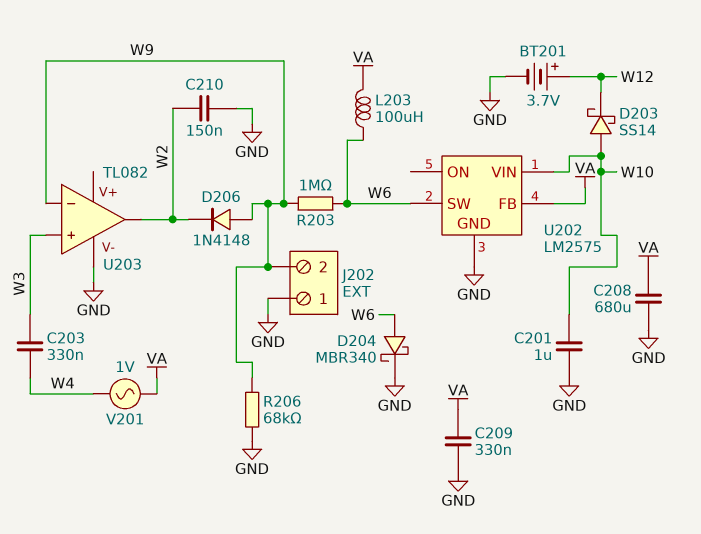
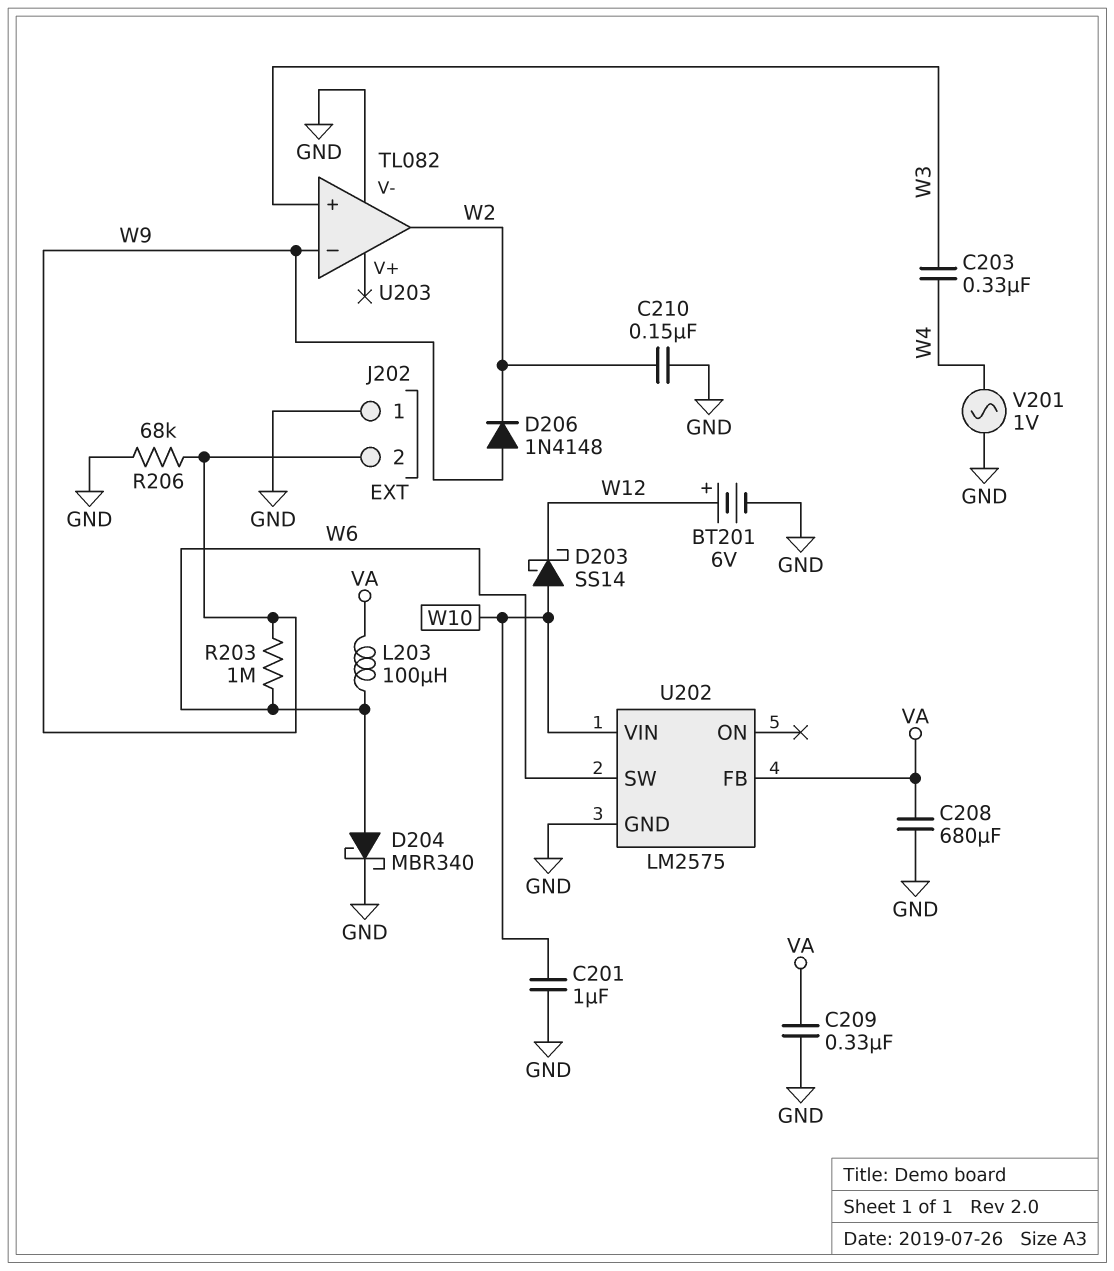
BT201: 3.7V (plus W12, minus GND) -> 6V (plus W12, minus GND)
V201: AC 1V (VA, W4) -> AC 1V (GND, W4)

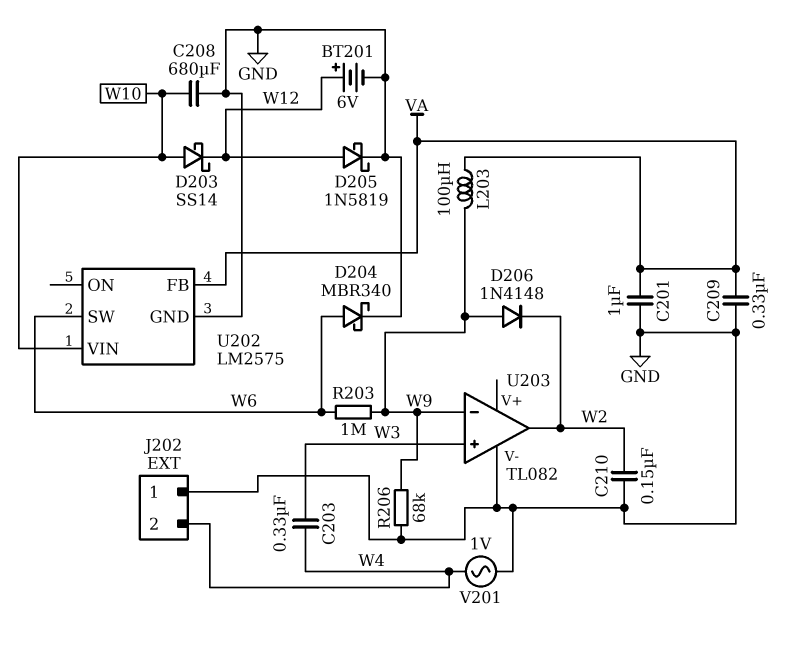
C201: 1uF (GND, W10) -> 1uF (GND, VA)
C208: 680uF (GND, VA) -> 680uF (GND, W10)
D205: none -> schottky 1N5819 (A W12, K GND)
J202 pin 2: W9 -> W4
L203: 100uH (VA, W6) -> 100uH (VA, W9)

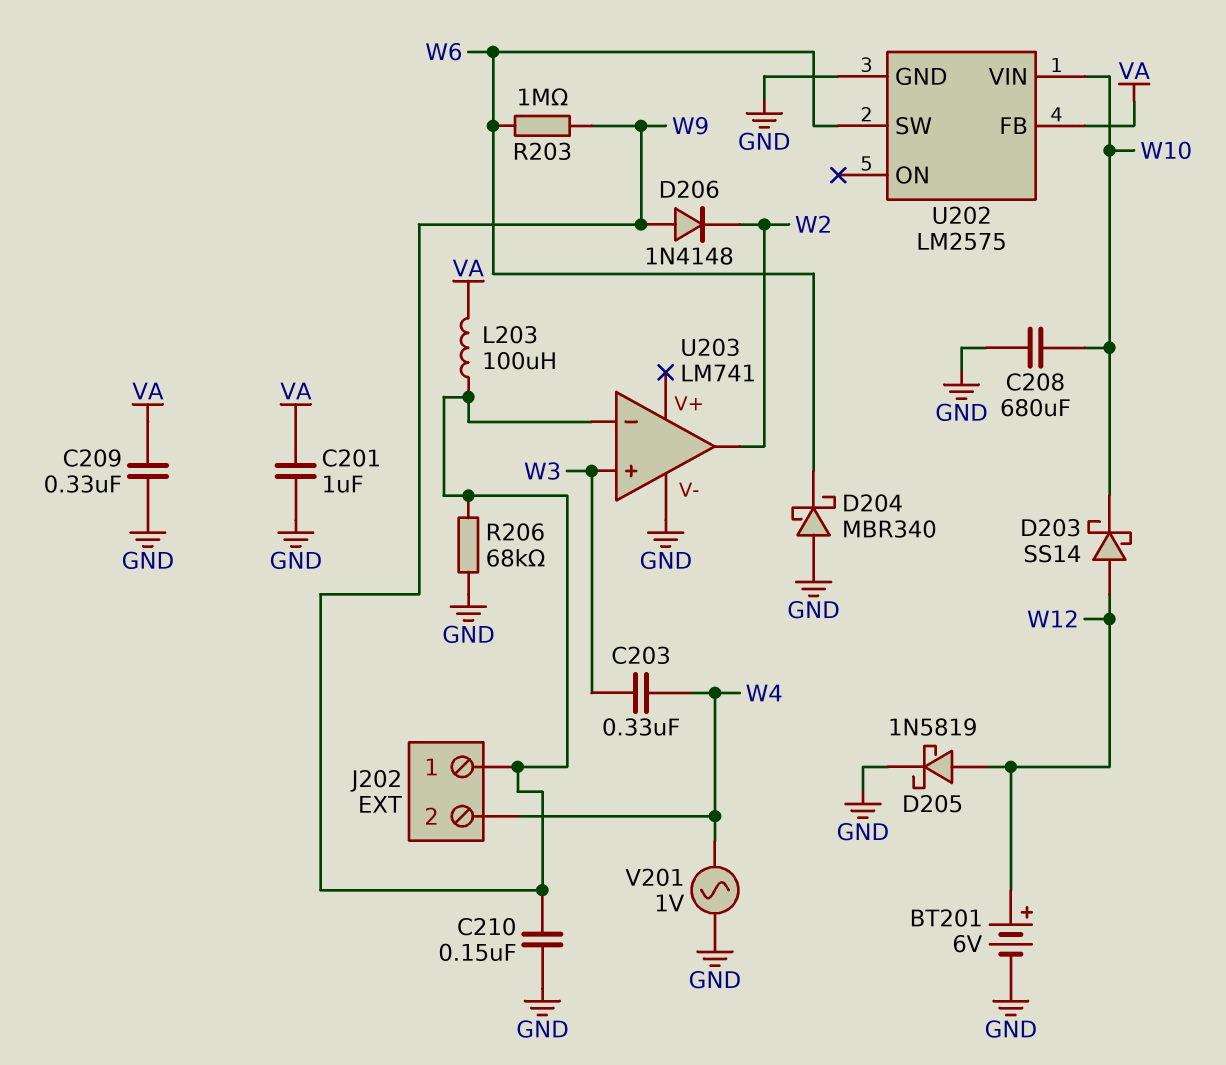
C210: 150nF (GND, W2) -> 150nF (GND, W9)
D203: schottky SS14 (A W10, K W12) -> schottky SS14 (A W12, K W10)
D204: schottky MBR340 (A W6, K GND) -> schottky MBR340 (A GND, K W6)
J202 pin 1: GND -> W9
U203: TL082 -> LM741

